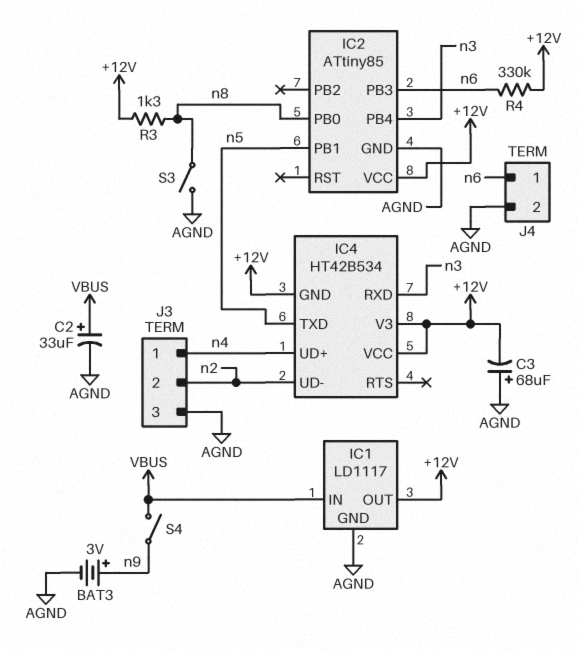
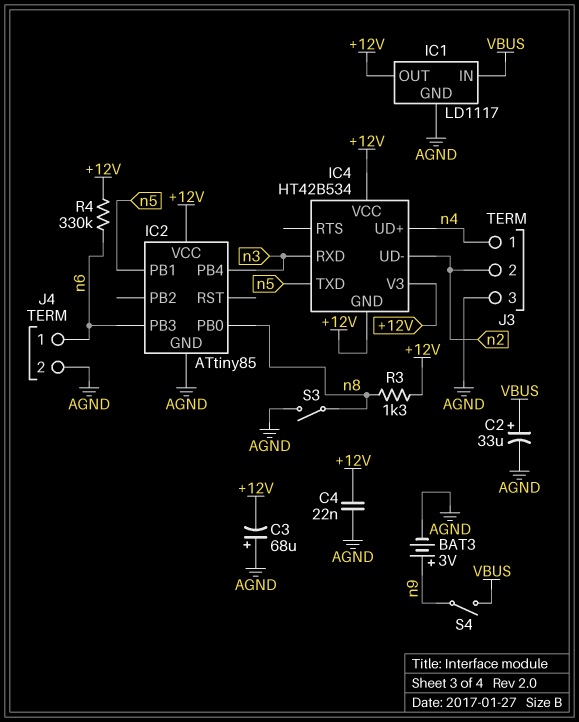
C4: none -> 22nF (+12V, AGND)

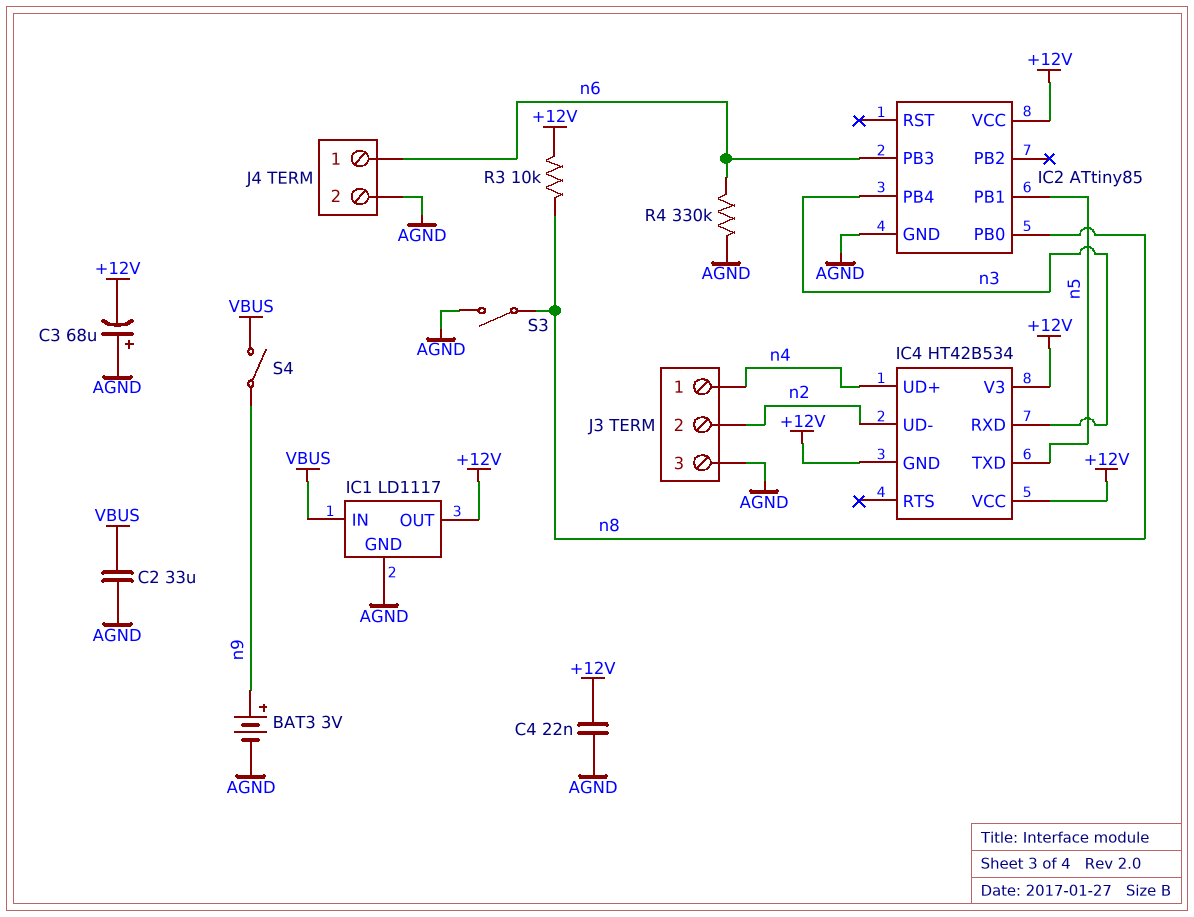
C2: 33uF (plus VBUS, minus AGND) -> 33uF (AGND, VBUS)
R3: 1.3k (+12V, n8) -> 10k (+12V, n8)
R4: 330k (+12V, n6) -> 330k (AGND, n6)

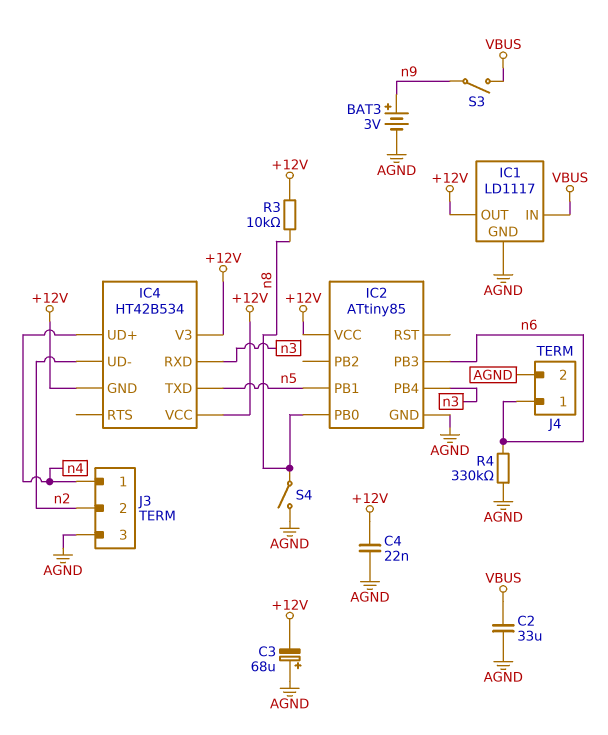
S3: switch (AGND, n8) -> switch (VBUS, n9)
S4: switch (VBUS, n9) -> switch (AGND, n8)

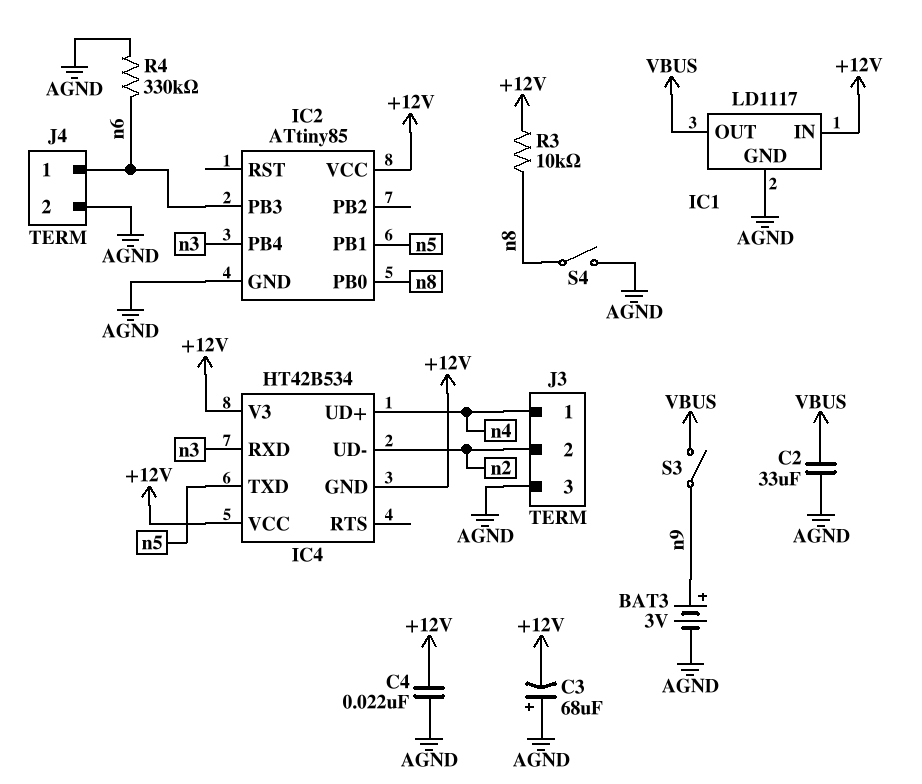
IC1 pin IN: VBUS -> +12V
IC1 pin OUT: +12V -> VBUS

